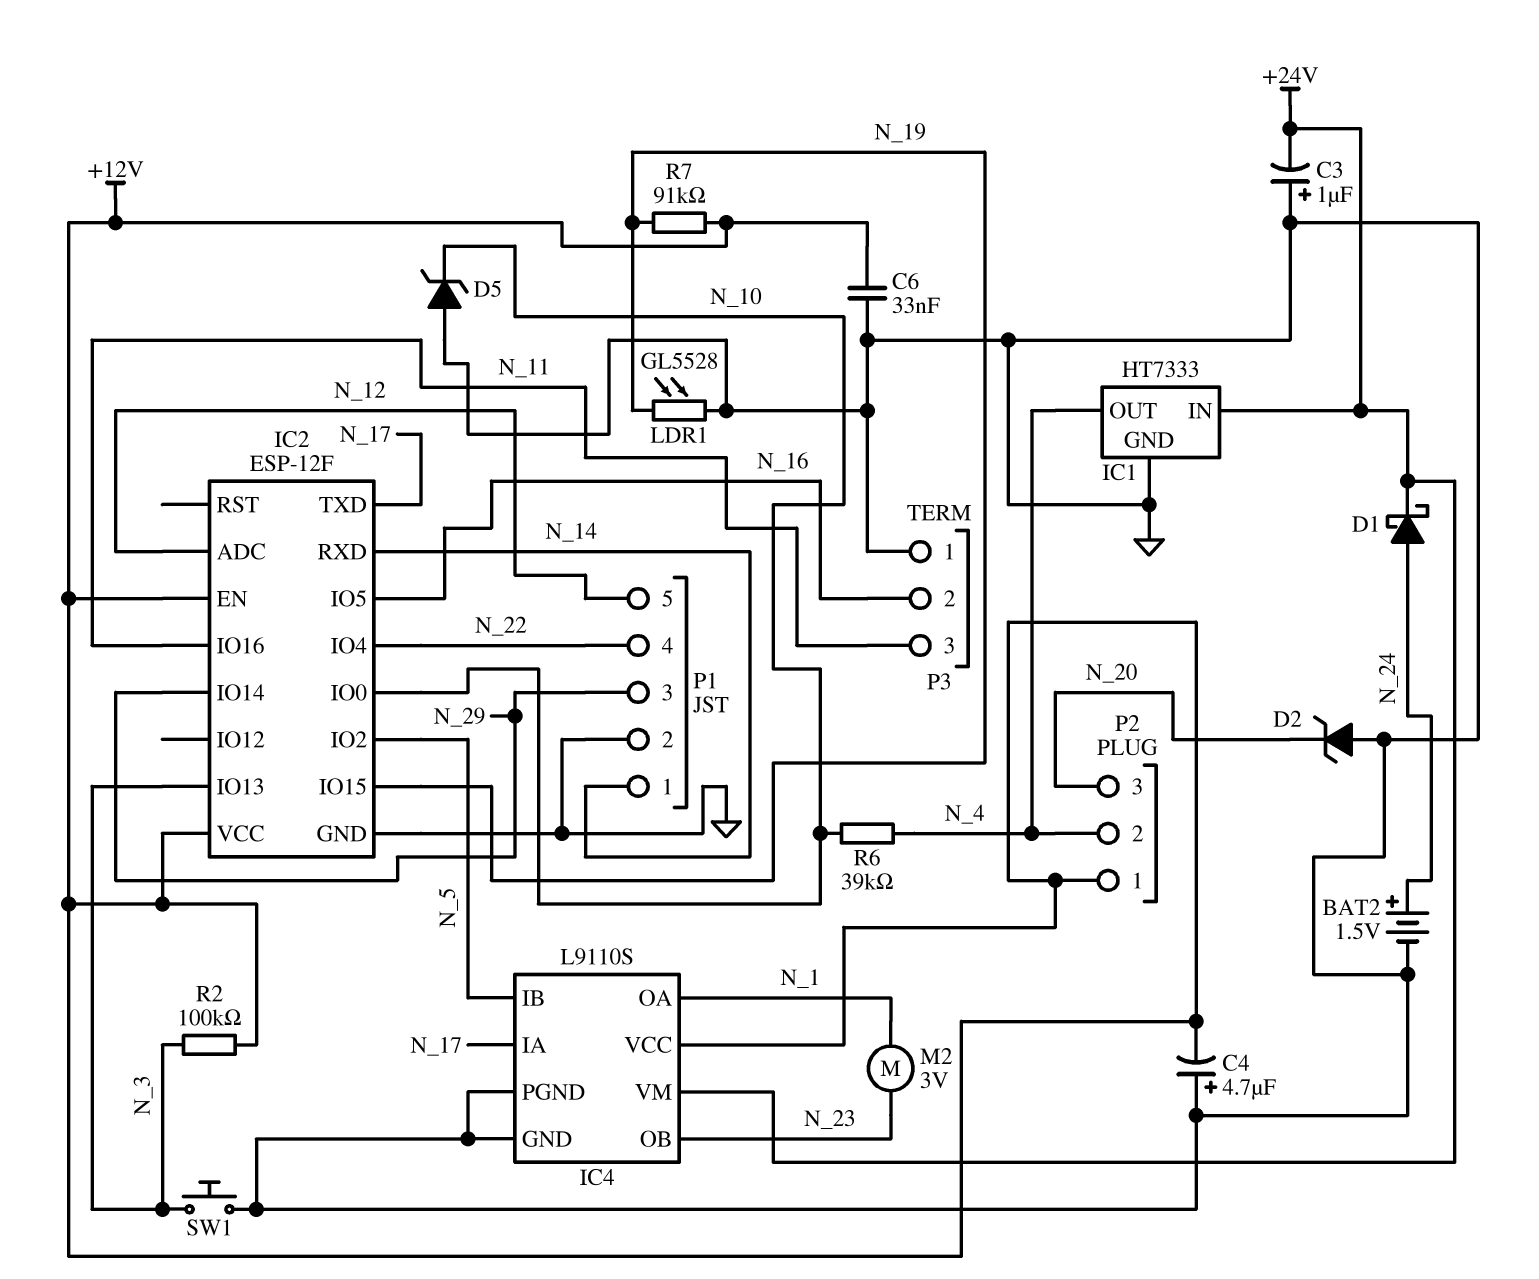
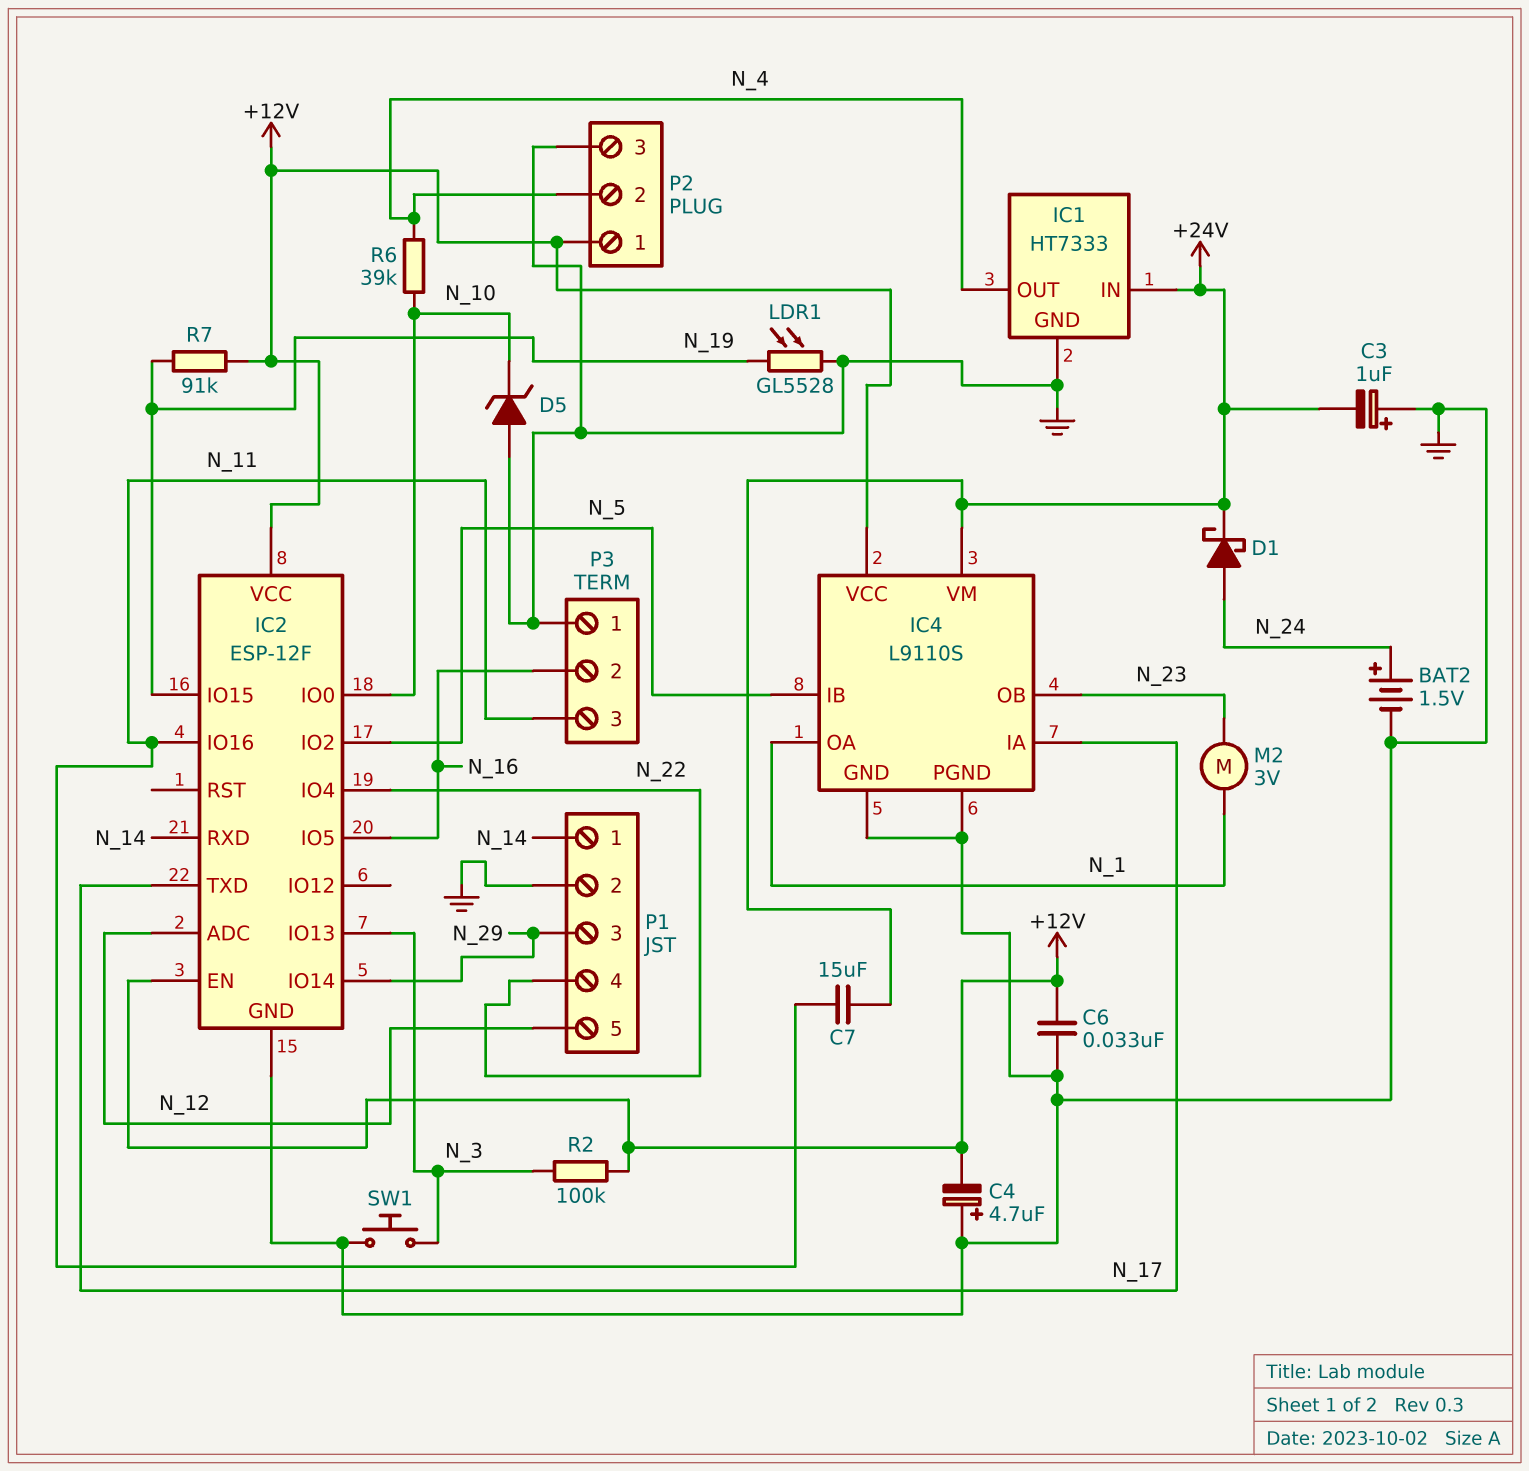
C7: none -> 15uF (+24V, N_11)
D2: zener (A GND, K N_20) -> none
P2 pin 3: N_20 -> GND

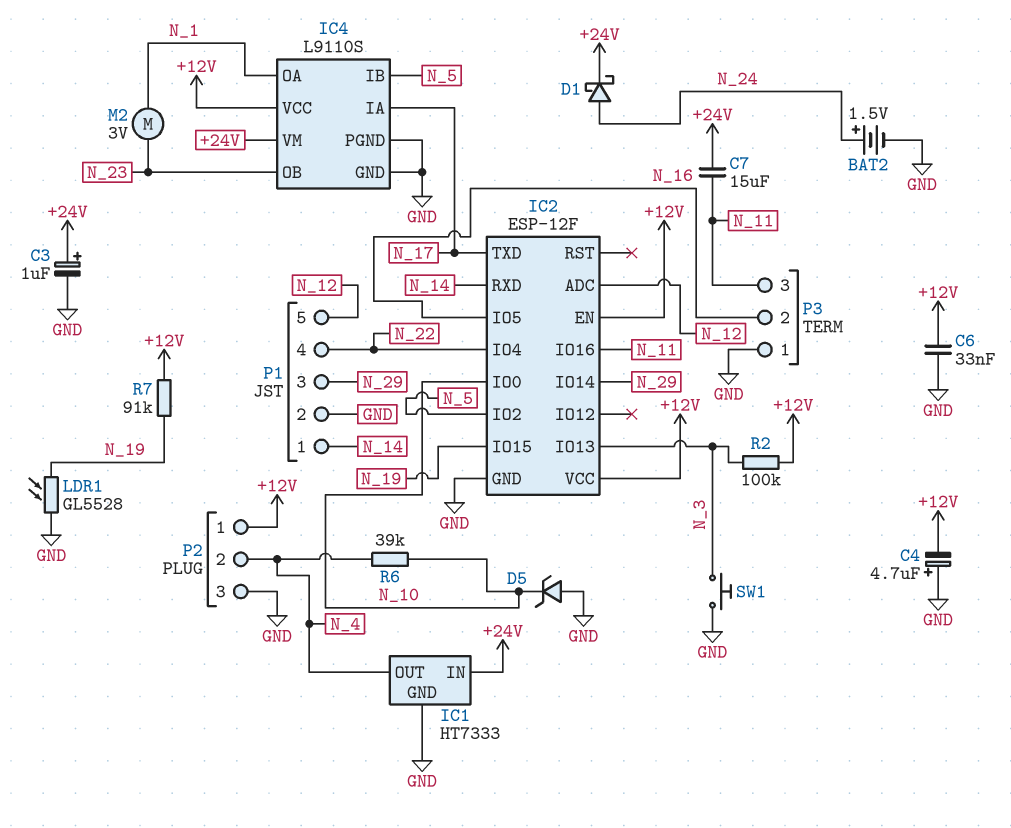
C3: 1uF (plus GND, minus +24V) -> 1uF (plus +24V, minus GND)

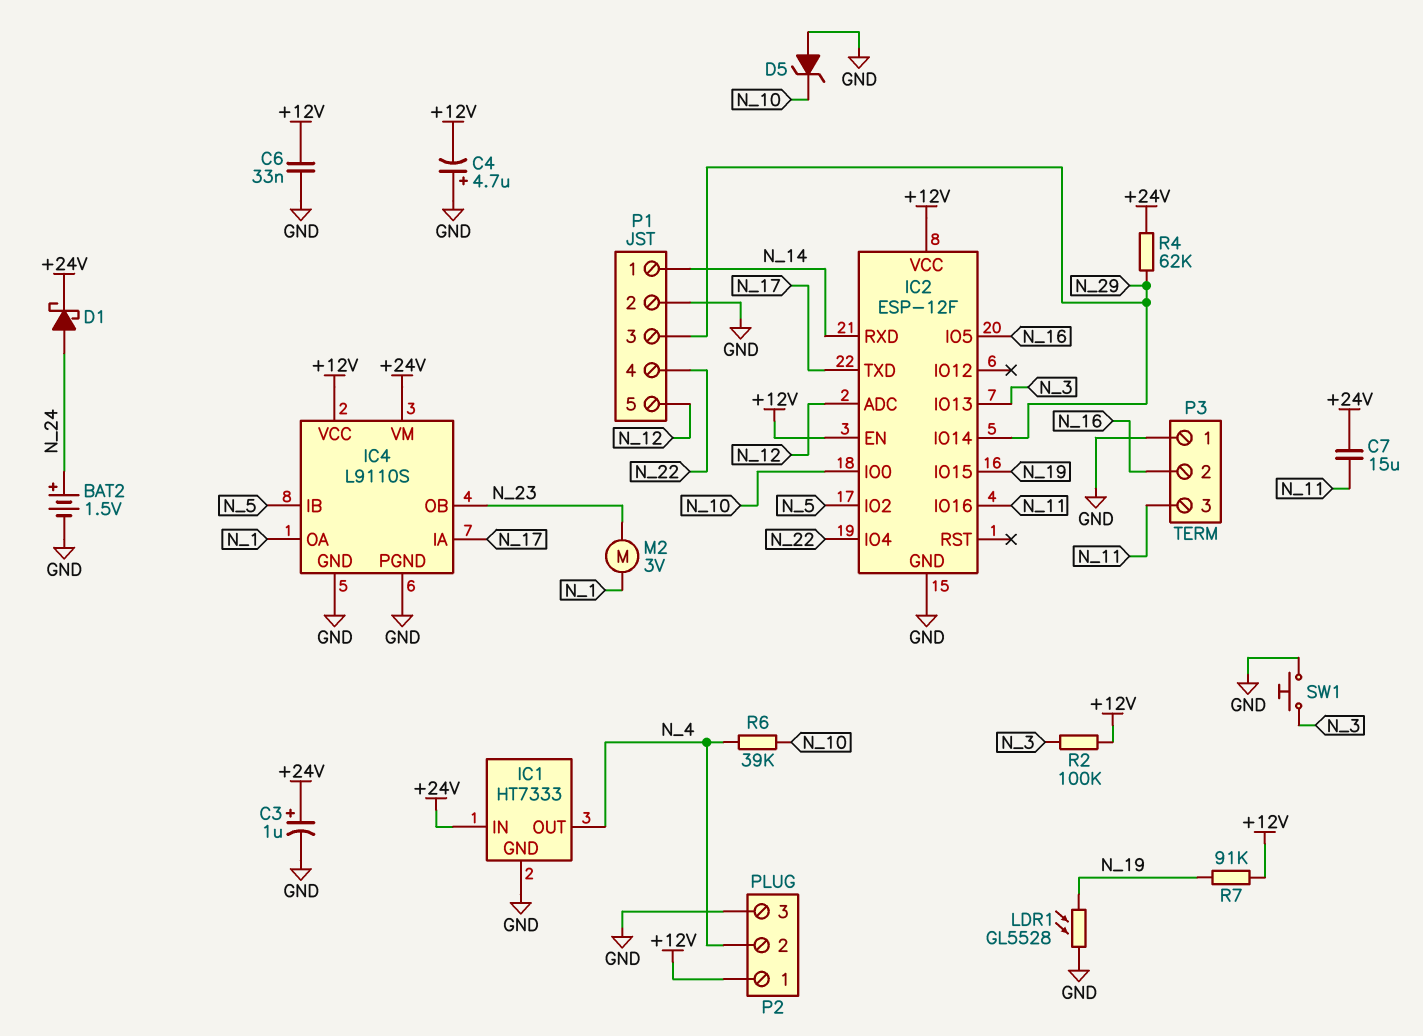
R4: none -> 62k (+24V, N_29)

